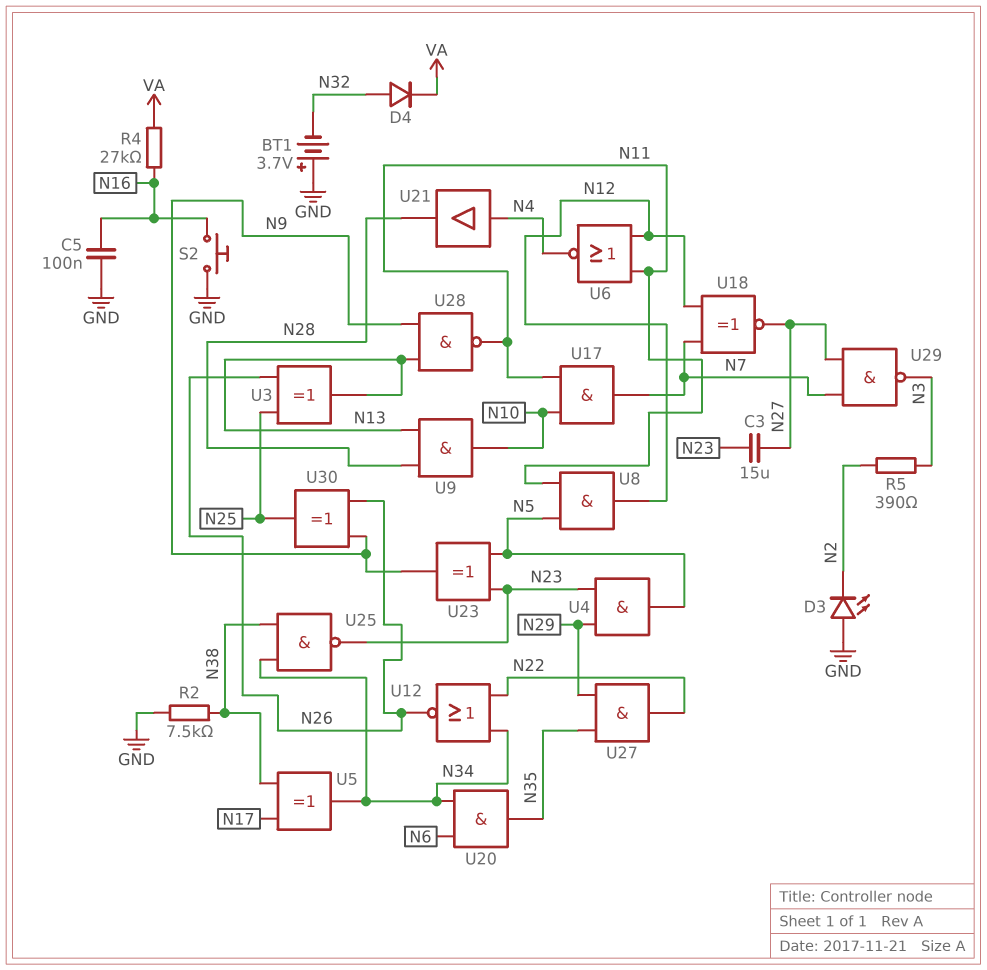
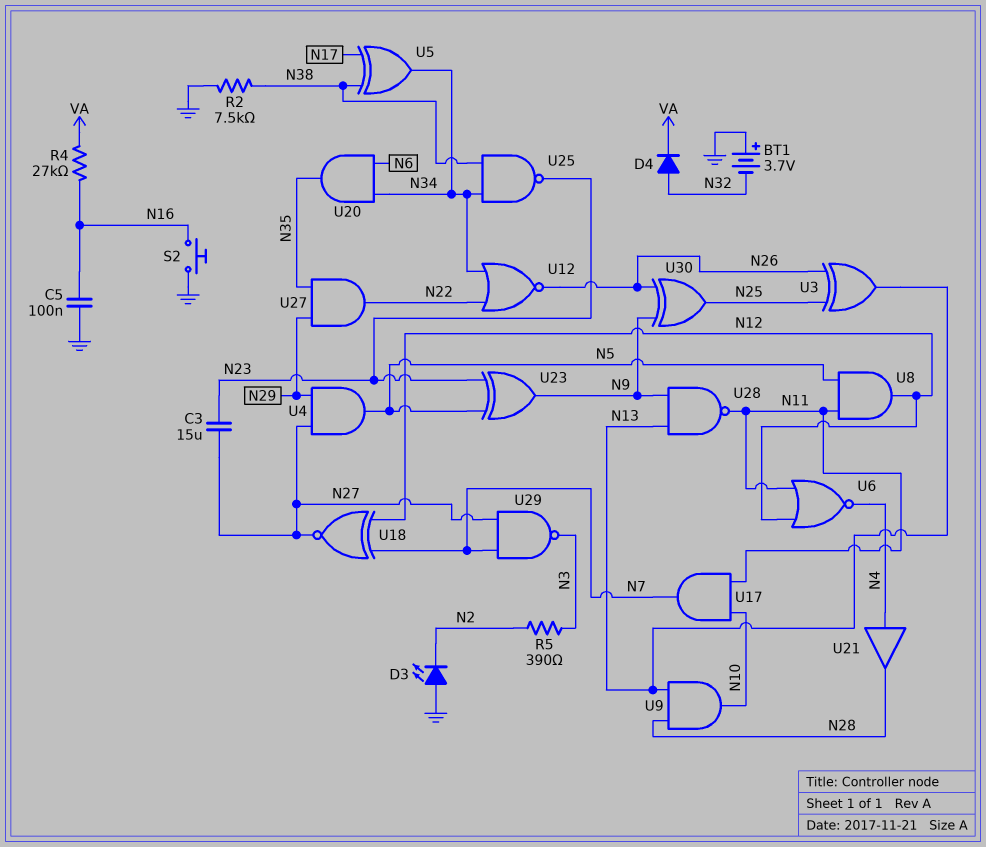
U4: AND (in N23, in N29, out N5) -> AND (in N27, in N29, out N5)

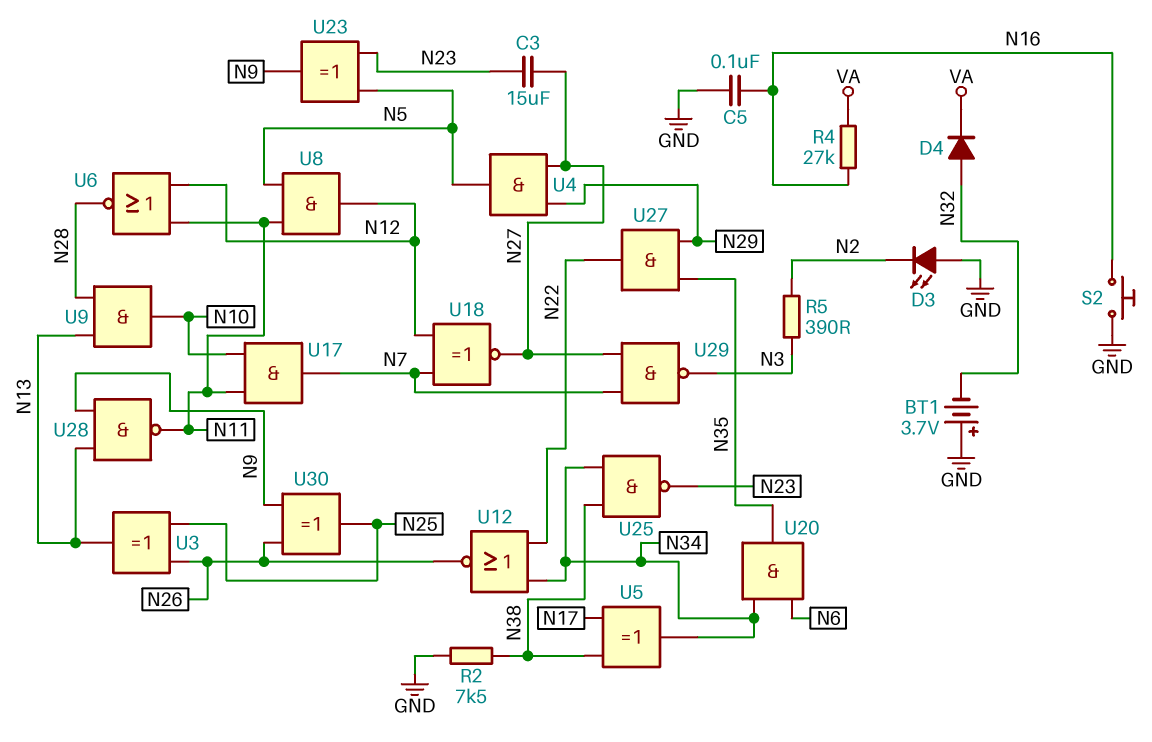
U6: NOR (in N11, in N12, out N4) -> NOR (in N11, in N12, out N28)
U21: buffer (in N4, out N28) -> none

